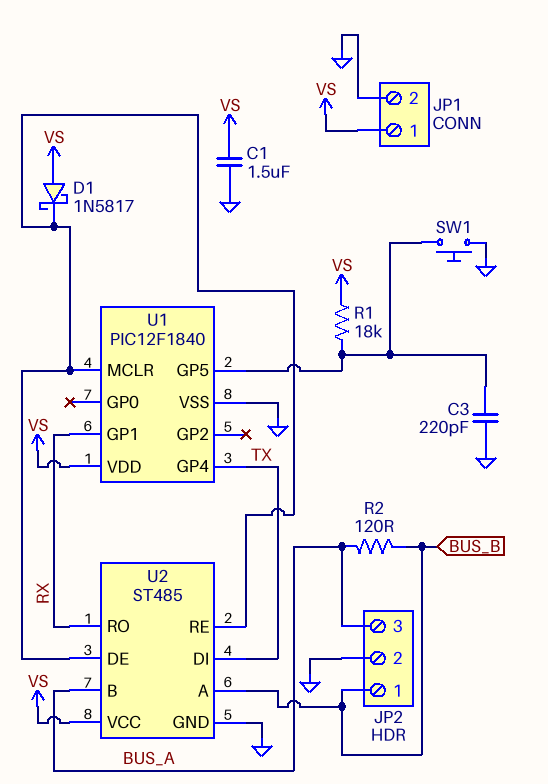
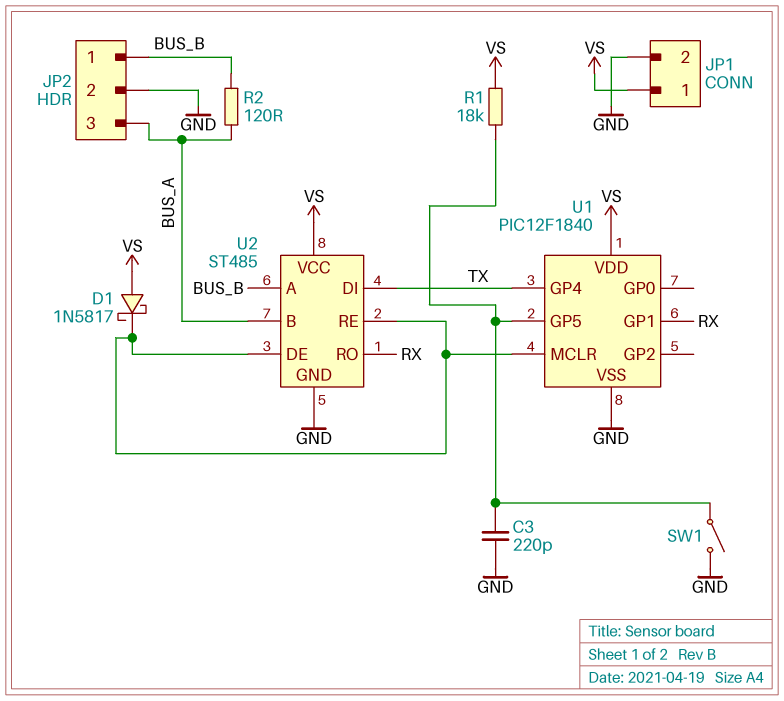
C1: 1.5uF (GND, VS) -> none
SW1: button (GND, U1/GP5) -> switch (GND, U1/GP5)

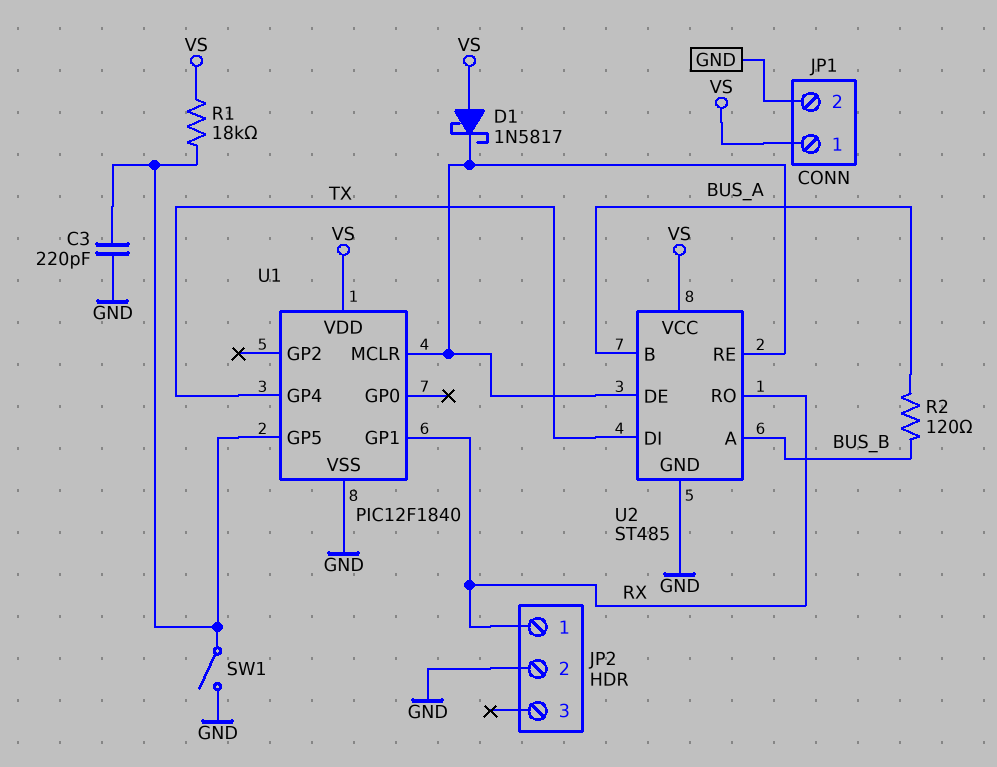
JP2 pin 1: BUS_B -> RX
JP2 pin 3: BUS_A -> none

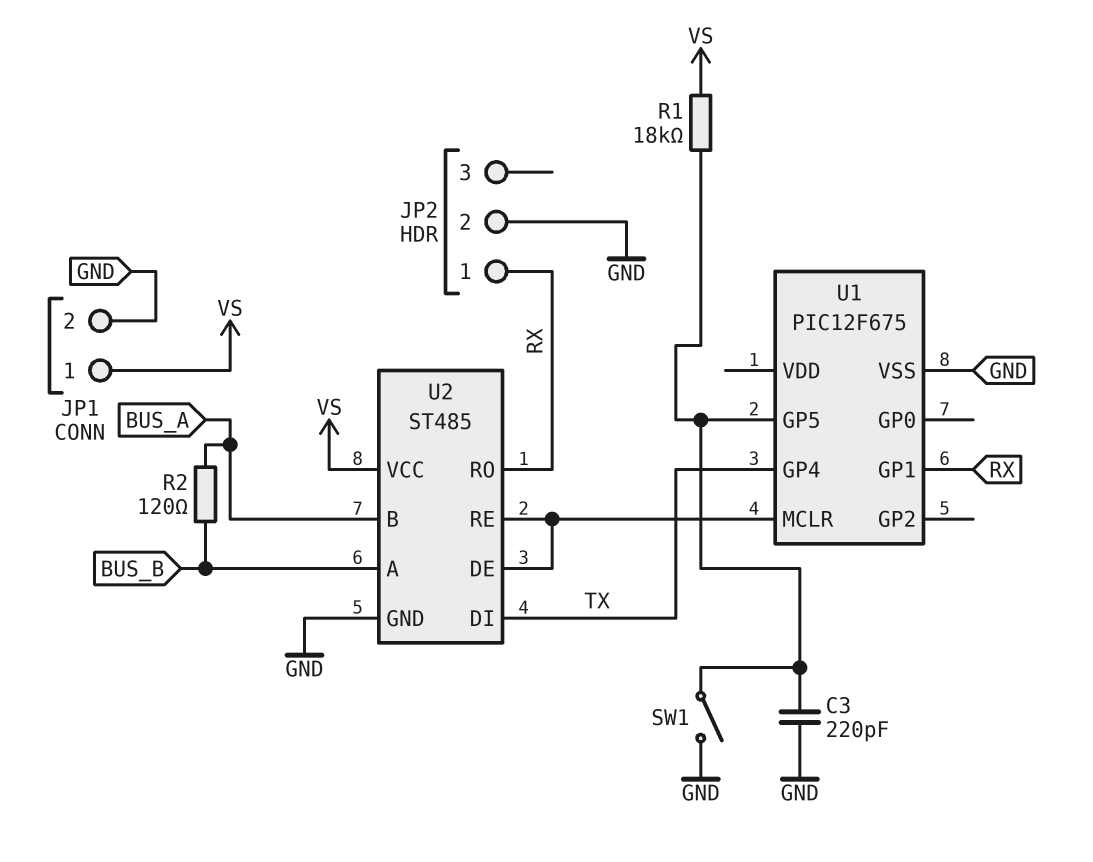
D1: schottky 1N5817 (A VS, K U1/MCLR) -> none
U1: PIC12F1840 -> PIC12F675
U1 pin VDD: VS -> none

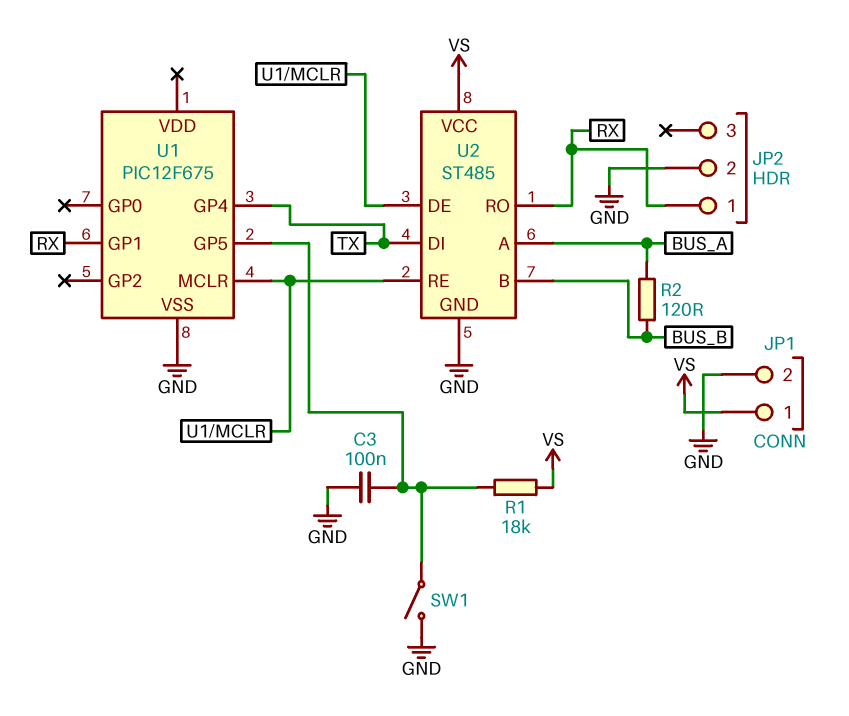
C3: 220pF (GND, U1/GP5) -> 100nF (GND, U1/GP5)
U2 pin A: BUS_B -> BUS_A
U2 pin B: BUS_A -> BUS_B

